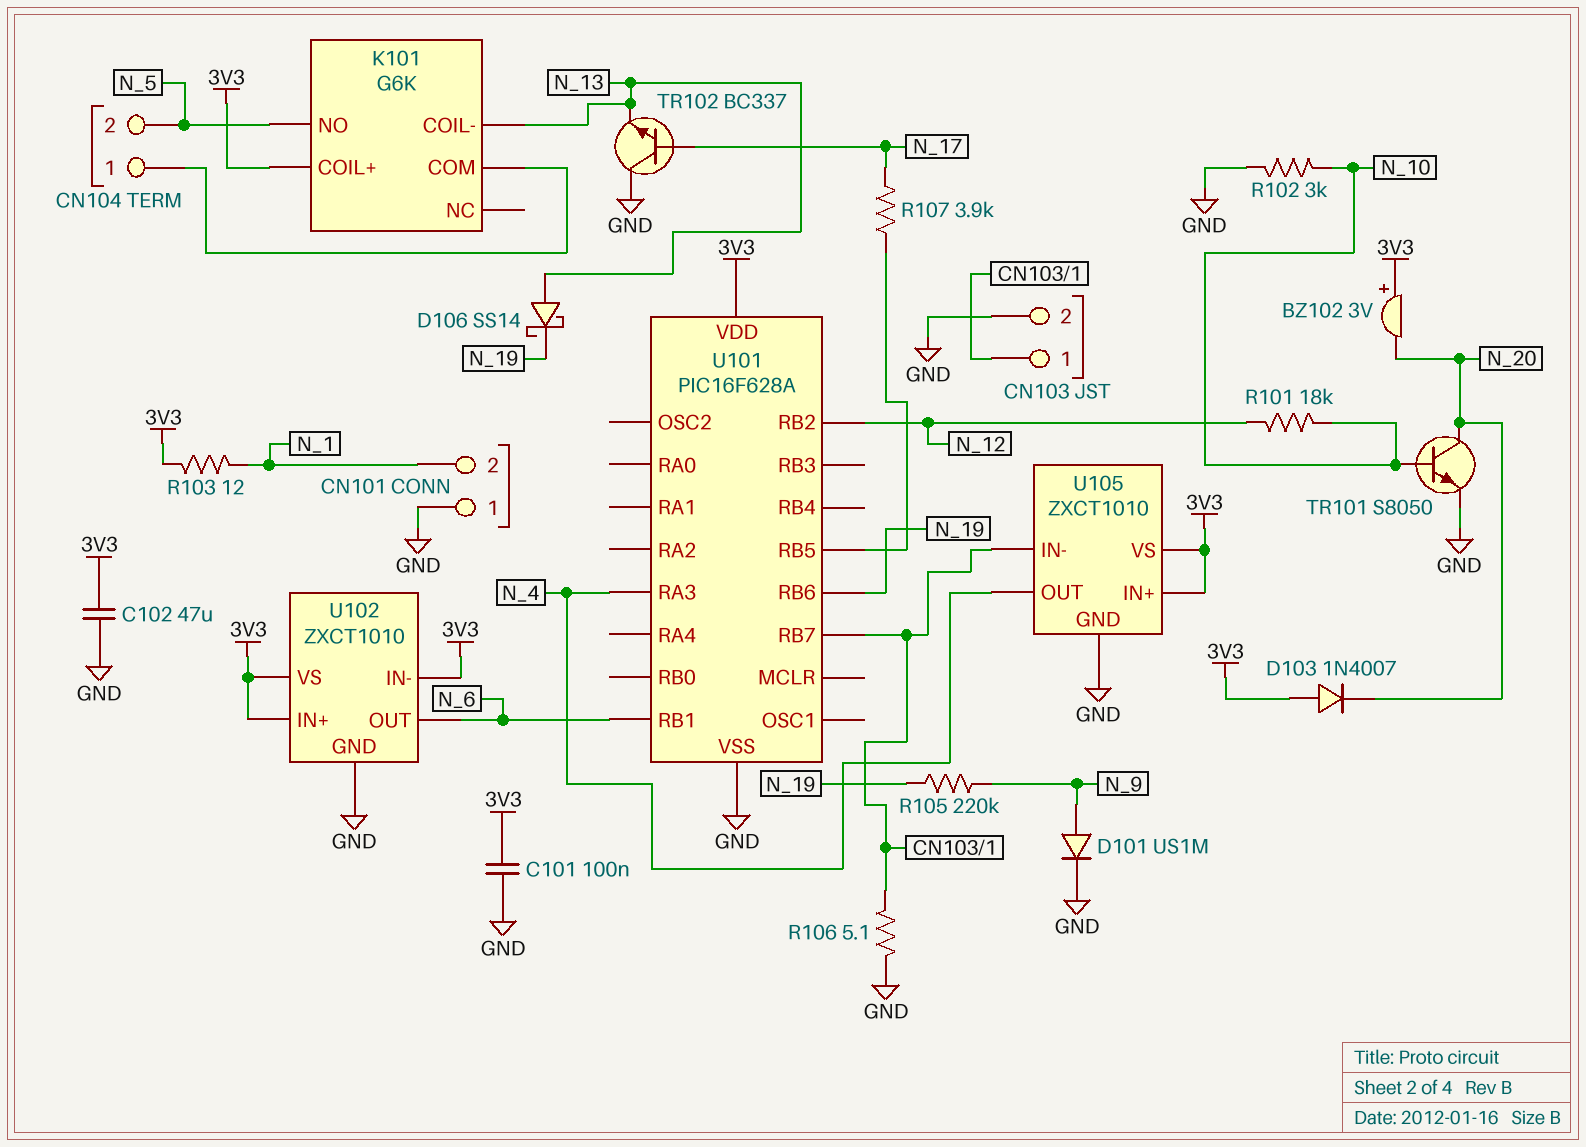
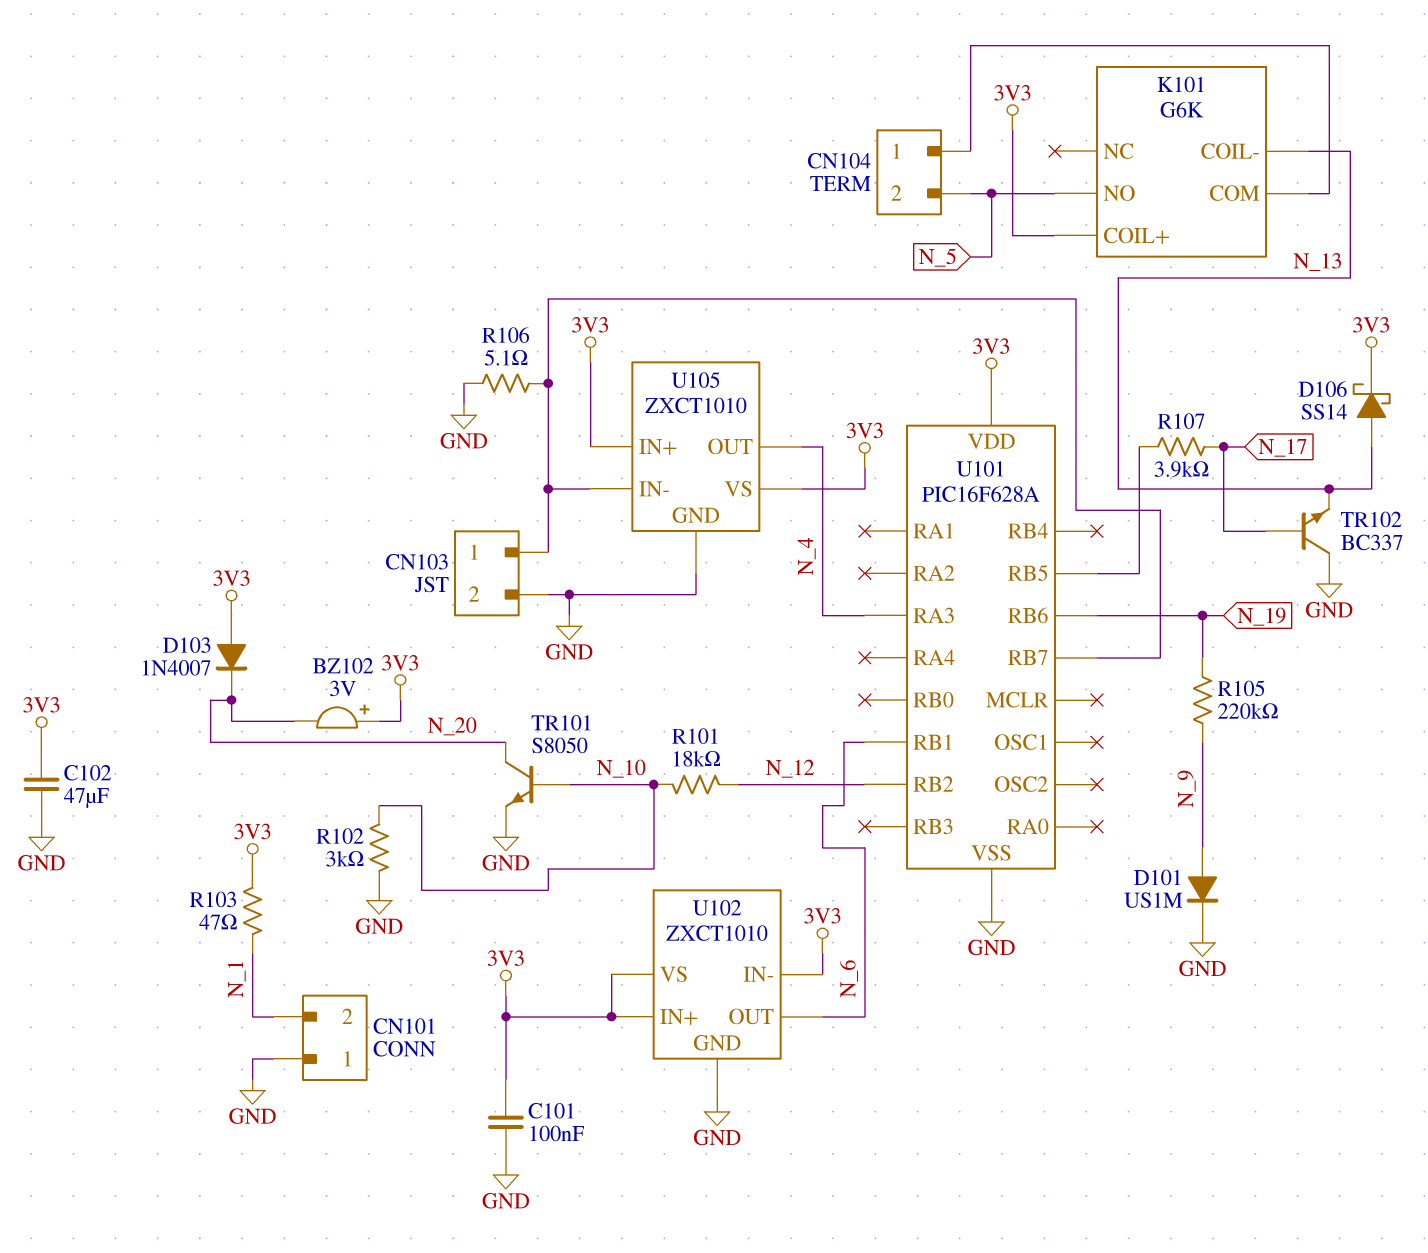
D106: schottky SS14 (A N_13, K N_19) -> schottky SS14 (A N_13, K 3V3)
R103: 12 (3V3, N_1) -> 47 (3V3, N_1)

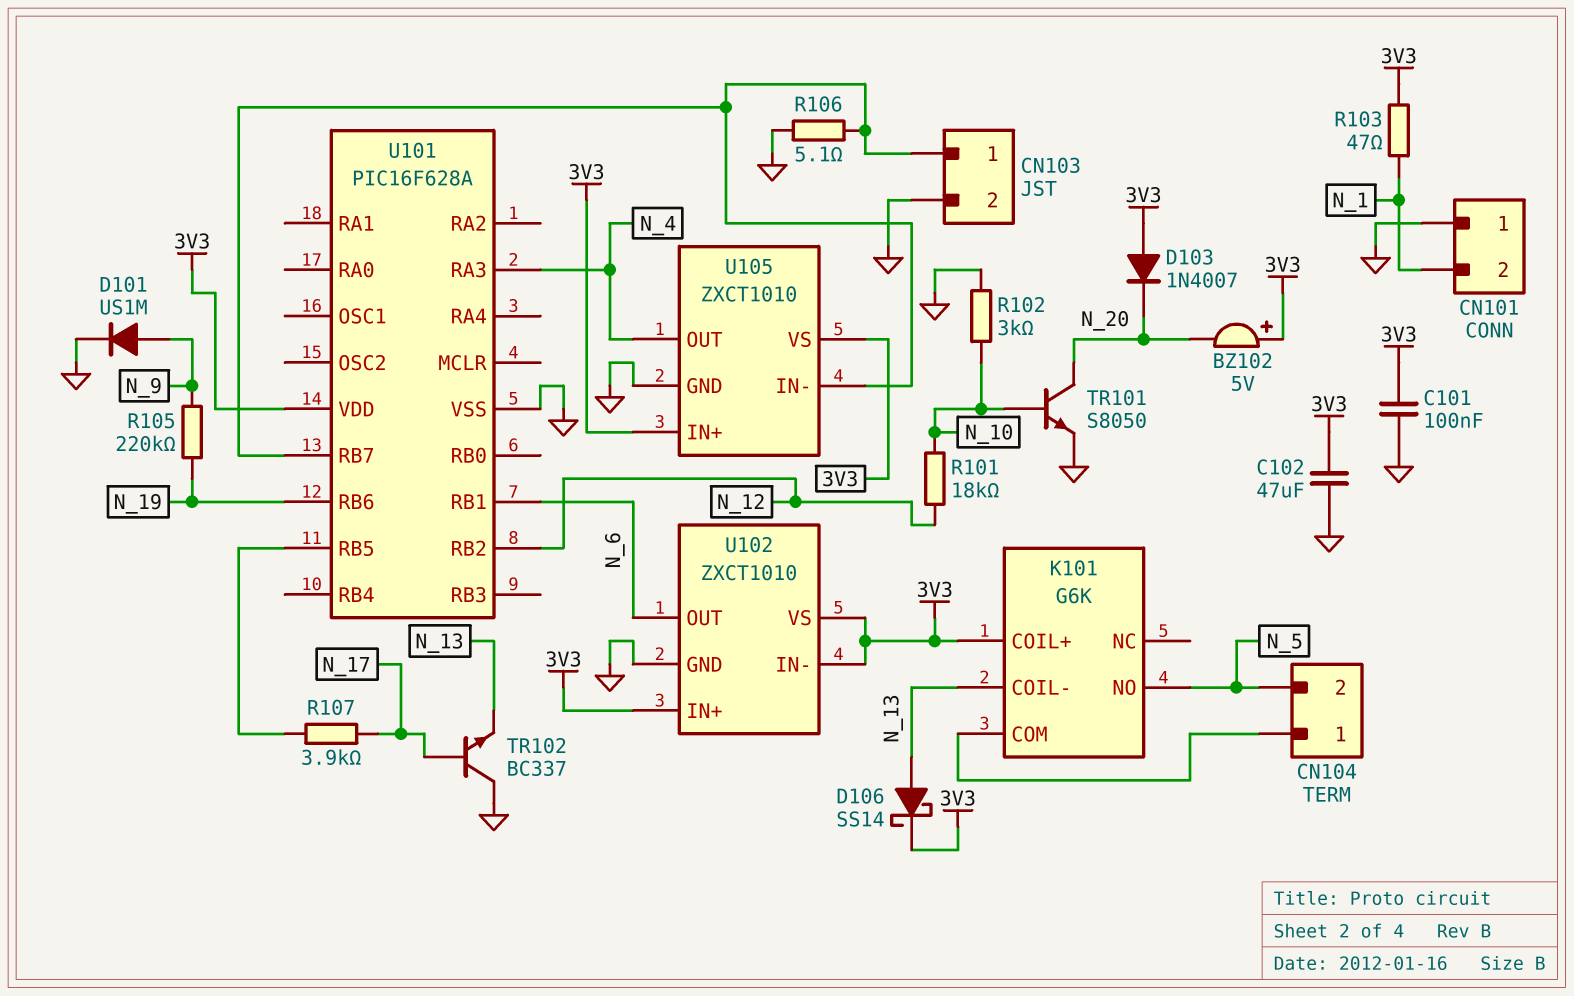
BZ102: buzzer 3V (plus 3V3, minus N_20) -> buzzer 5V (plus 3V3, minus N_20)

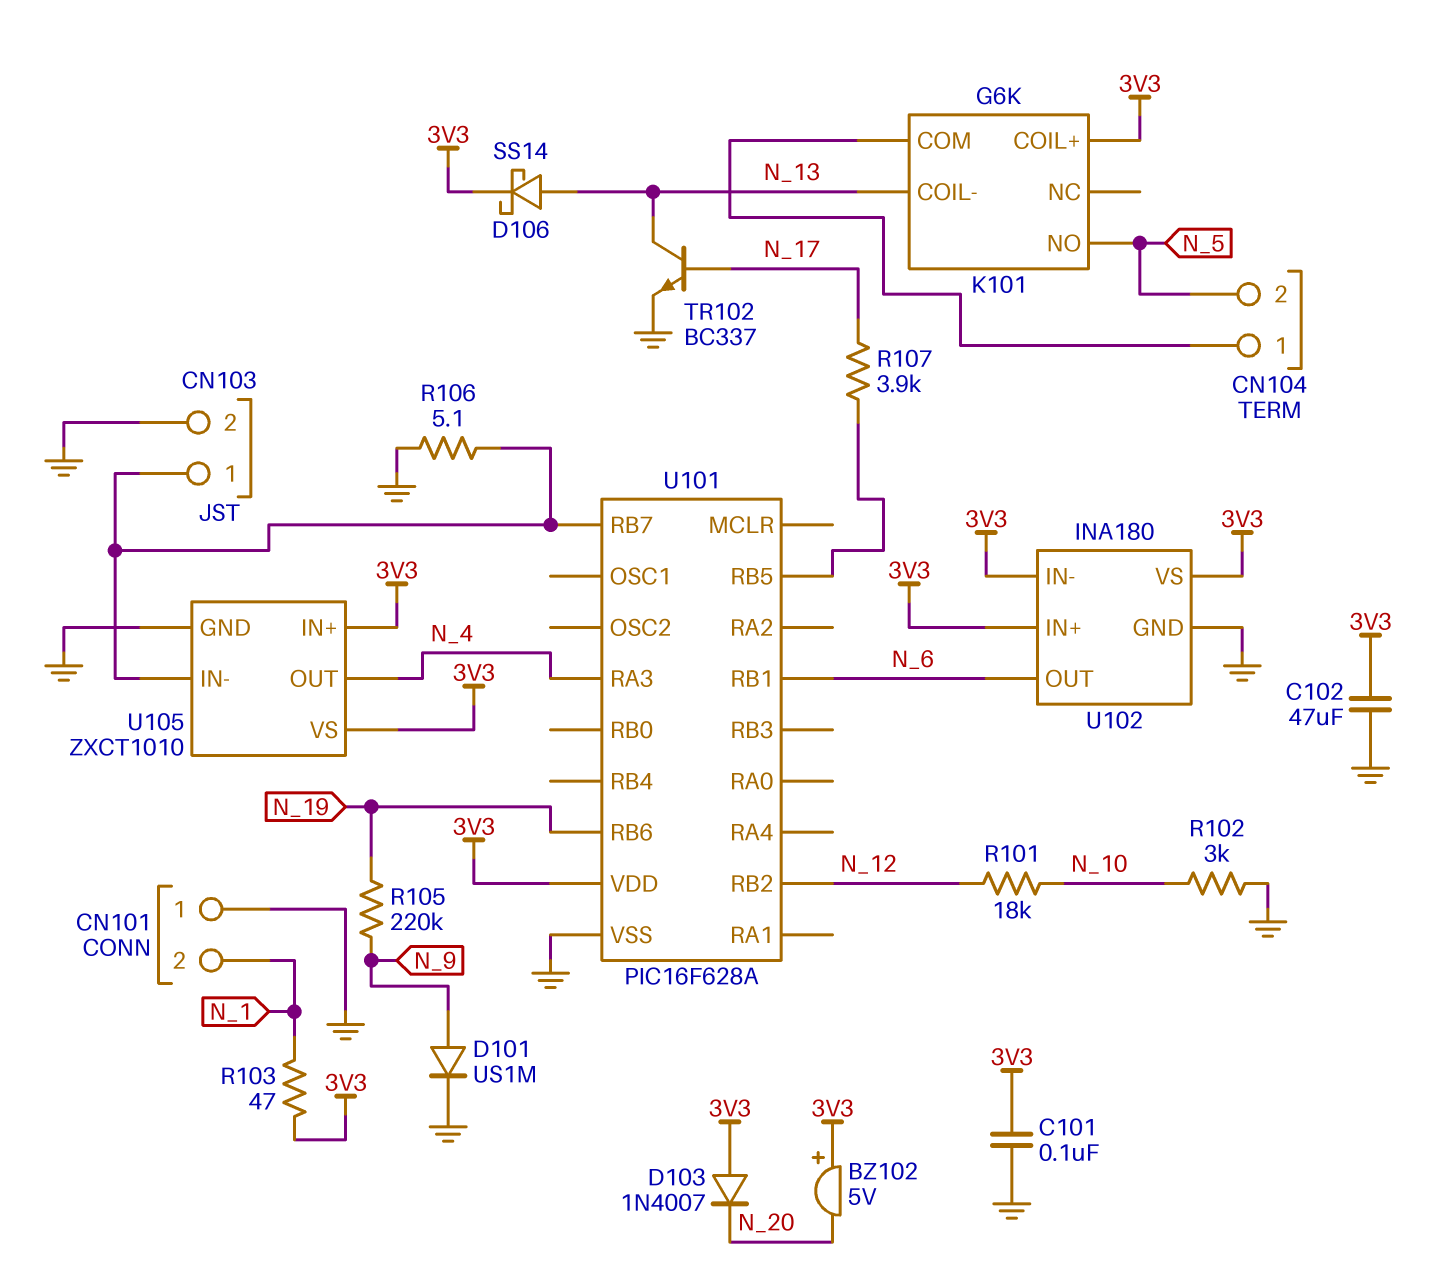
TR101: NPN S8050 (B N_10, C N_20, E GND) -> none
TR102: NPN BC337 (B N_17, C GND, E N_13) -> NPN BC337 (B N_17, C N_13, E GND)
U102: ZXCT1010 -> INA180

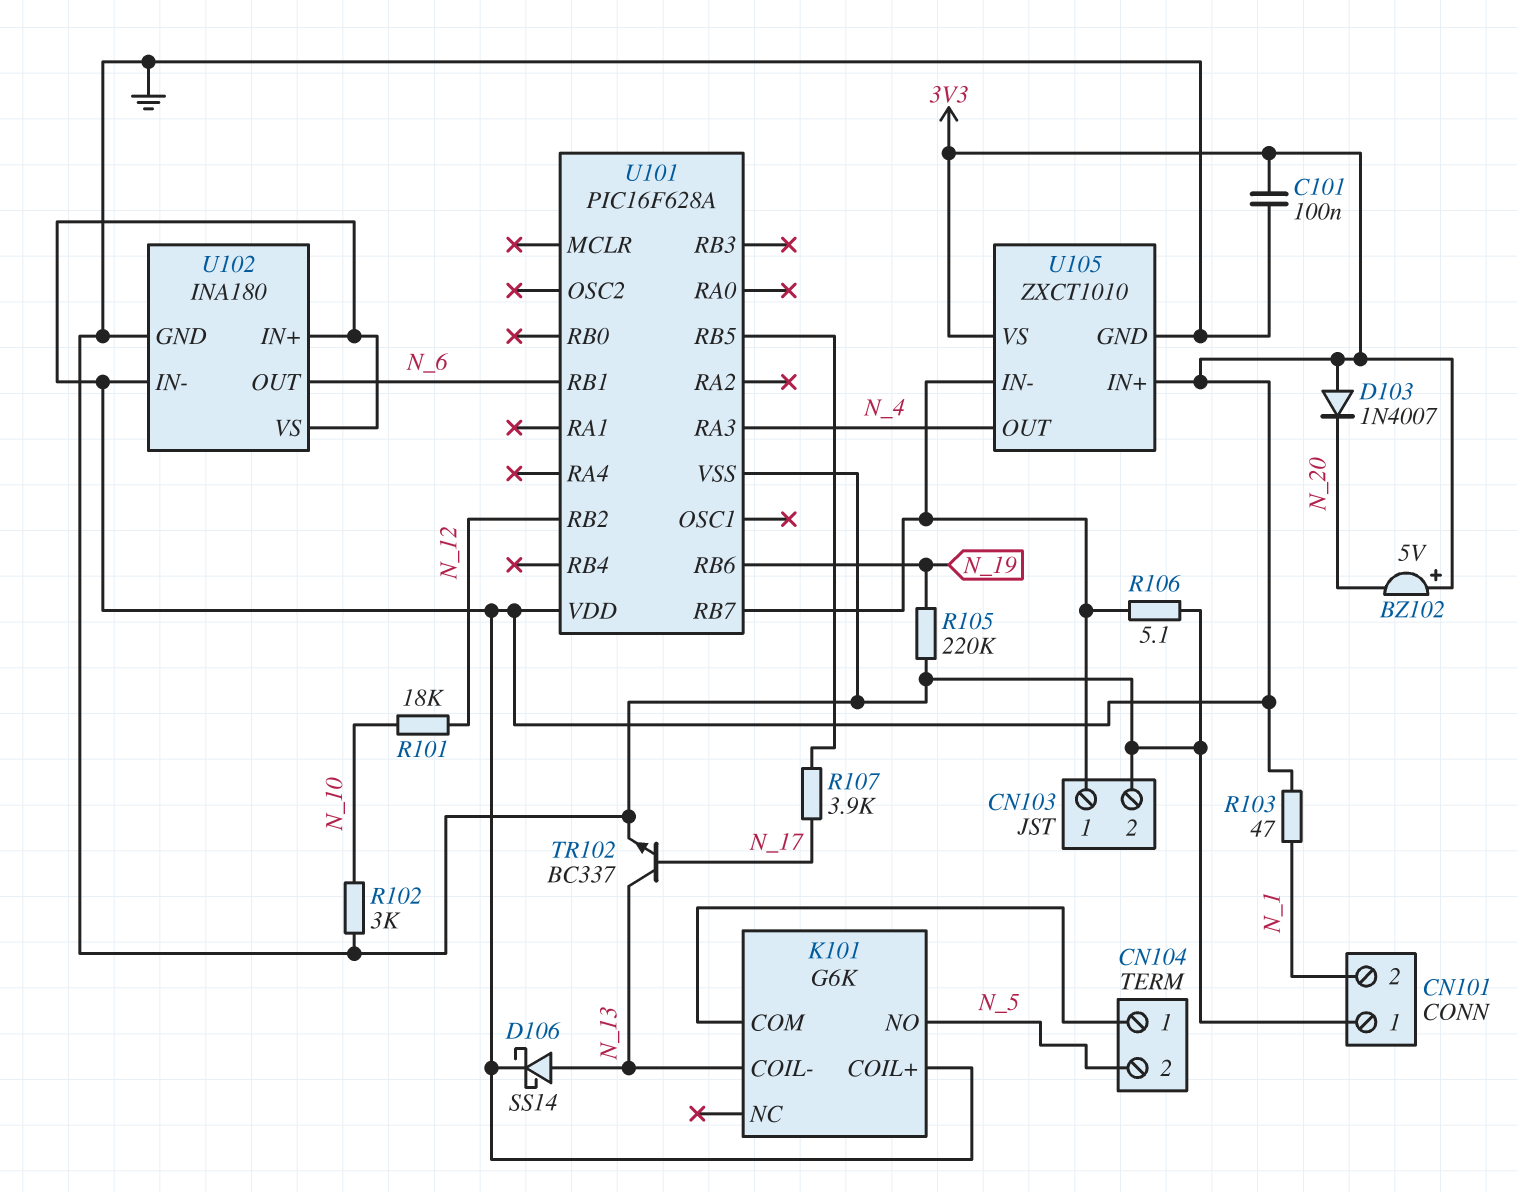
C102: 47uF (3V3, GND) -> none
D101: diode US1M (A N_9, K GND) -> none
R105: 220k (N_9, N_19) -> 220k (GND, N_19)

